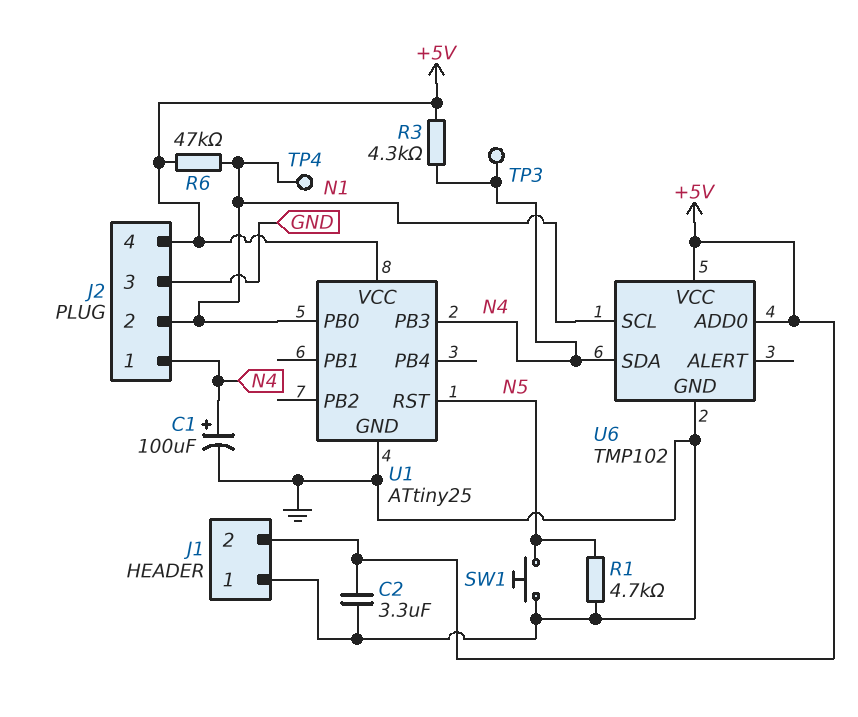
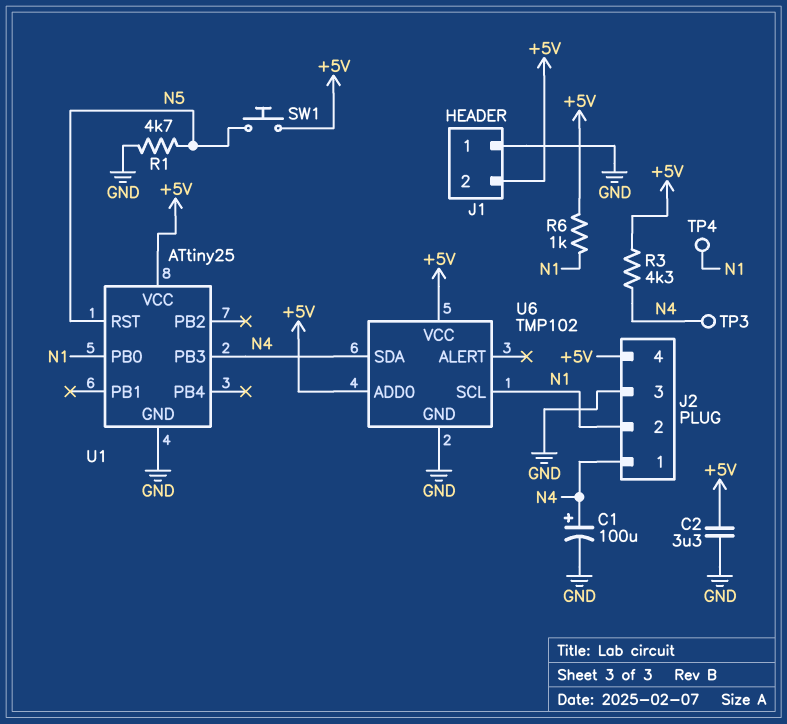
R6: 47k (+5V, N1) -> 1k (+5V, N1)
SW1: button (GND, N5) -> button (+5V, N5)

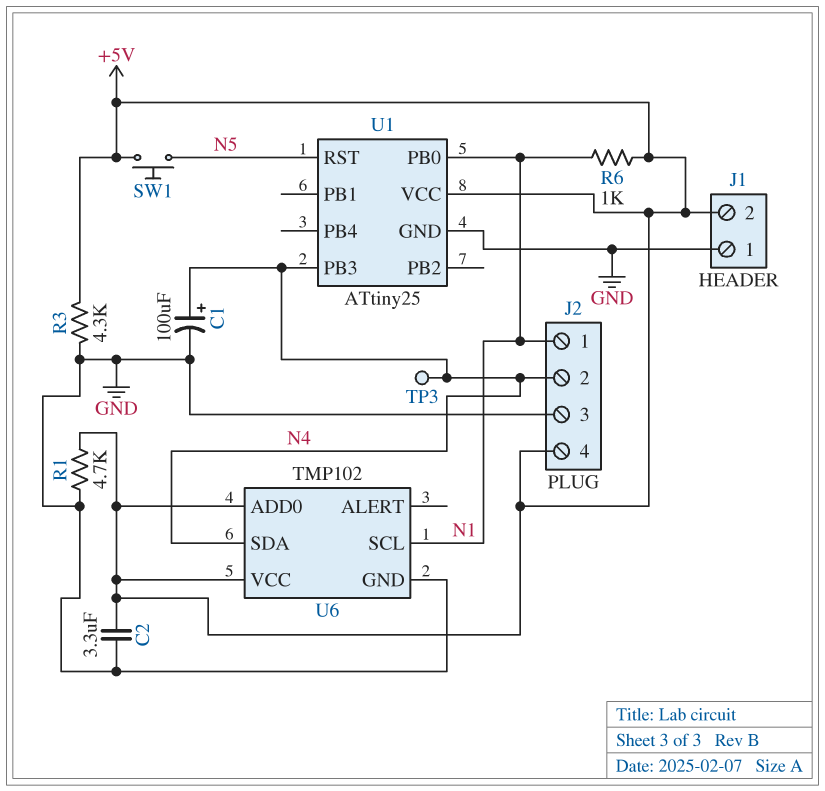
J2 pin 1: N4 -> N1
J2 pin 2: N1 -> N4
R1: 4.7k (GND, N5) -> 4.7k (+5V, GND)
R3: 4.3k (+5V, N4) -> 4.3k (+5V, GND)
TP4: test point (N1) -> none

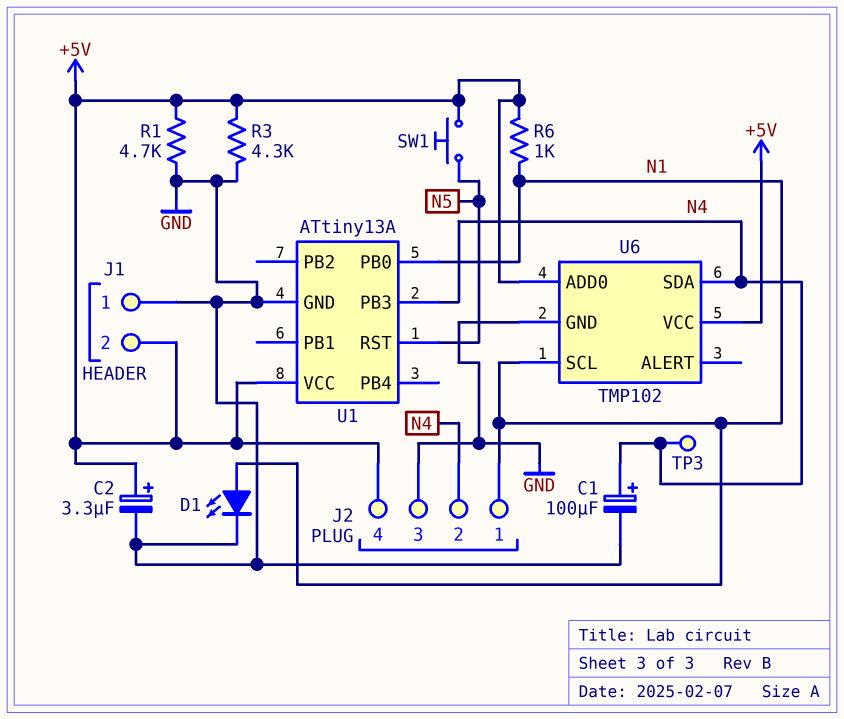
C2: 3.3uF (+5V, GND) -> 3.3uF (plus +5V, minus GND)
D1: none -> LED (A N1, K GND)
U1: ATtiny25 -> ATtiny13A

